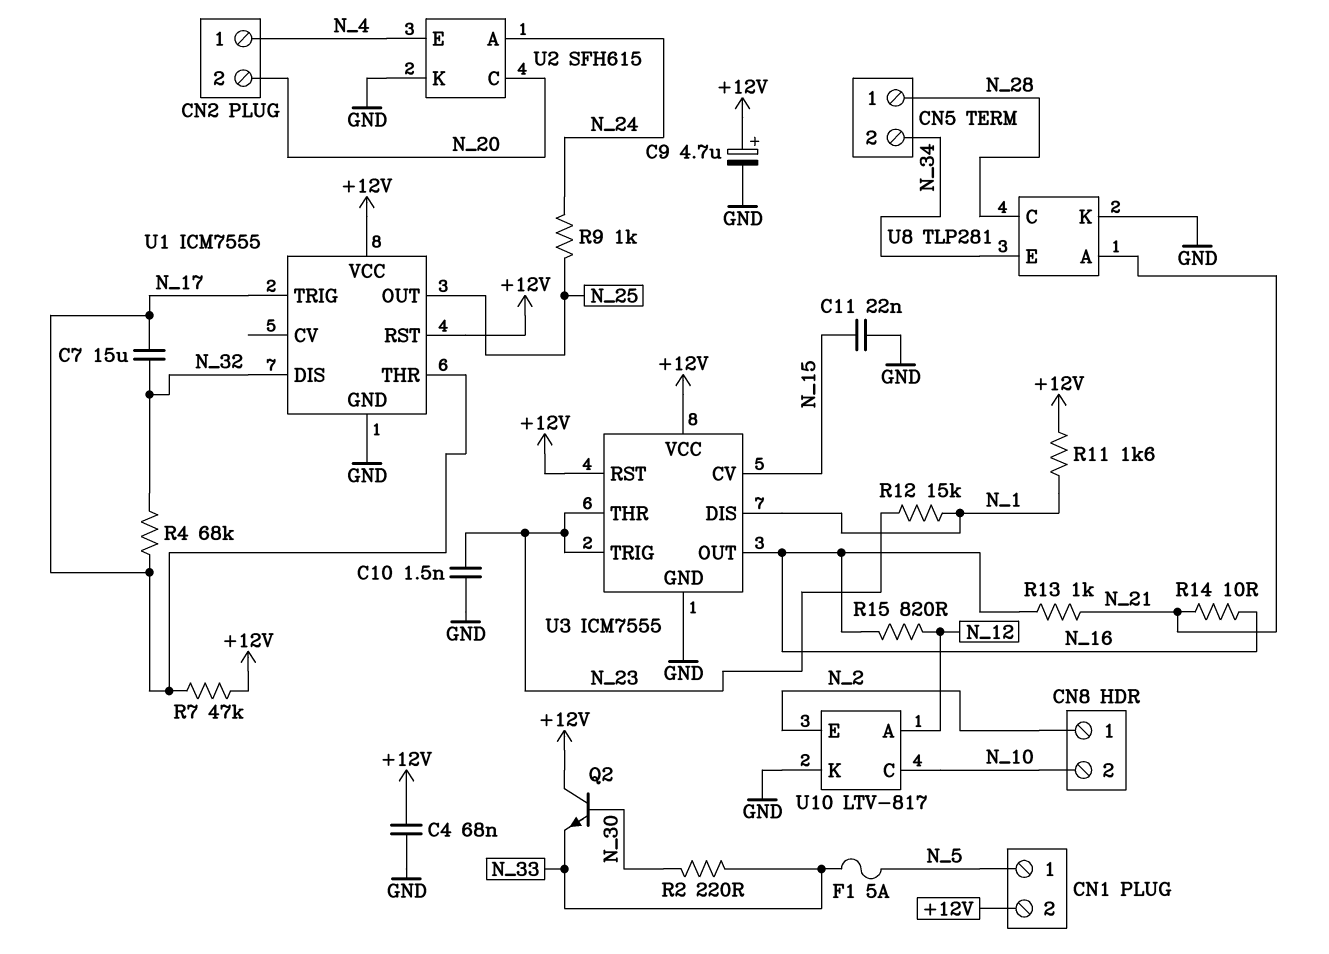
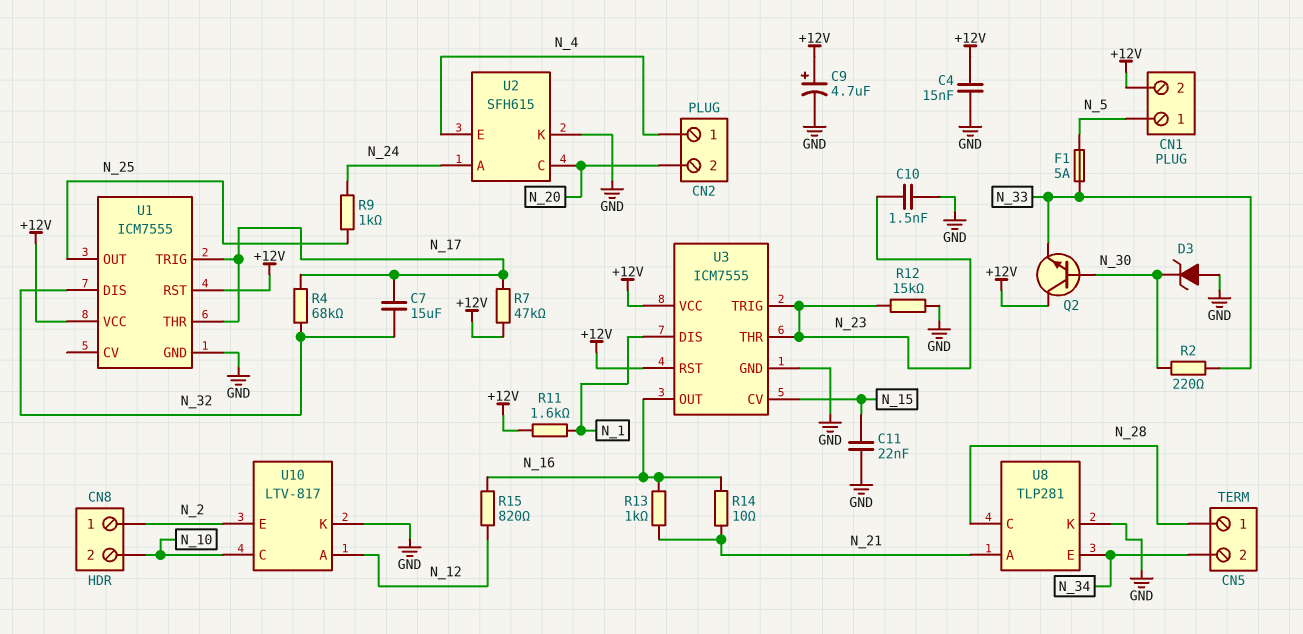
C4: 68nF (+12V, GND) -> 15nF (+12V, GND)
D3: none -> zener (A GND, K N_30)
R12: 15k (N_1, N_23) -> 15k (GND, N_23)

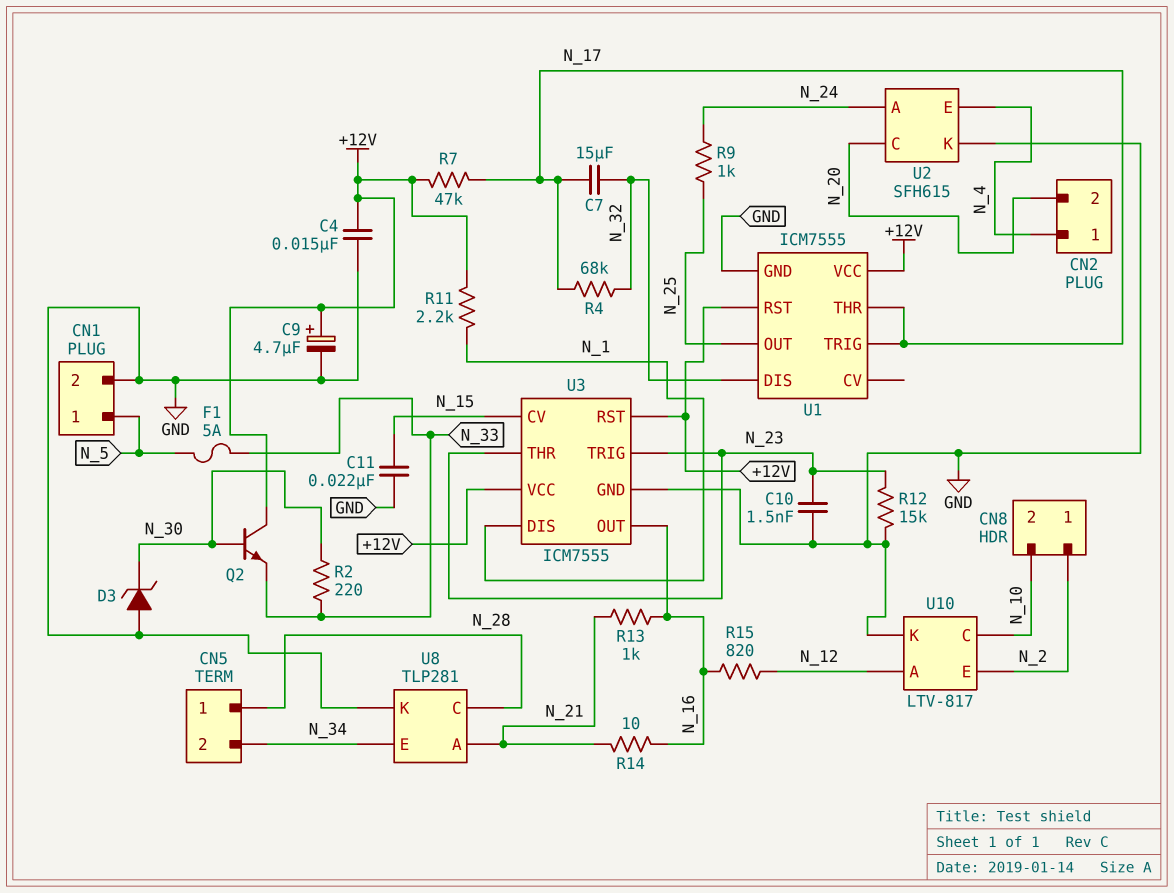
CN1 pin 2: +12V -> GND
R11: 1.6k (+12V, N_1) -> 2.2k (+12V, N_1)

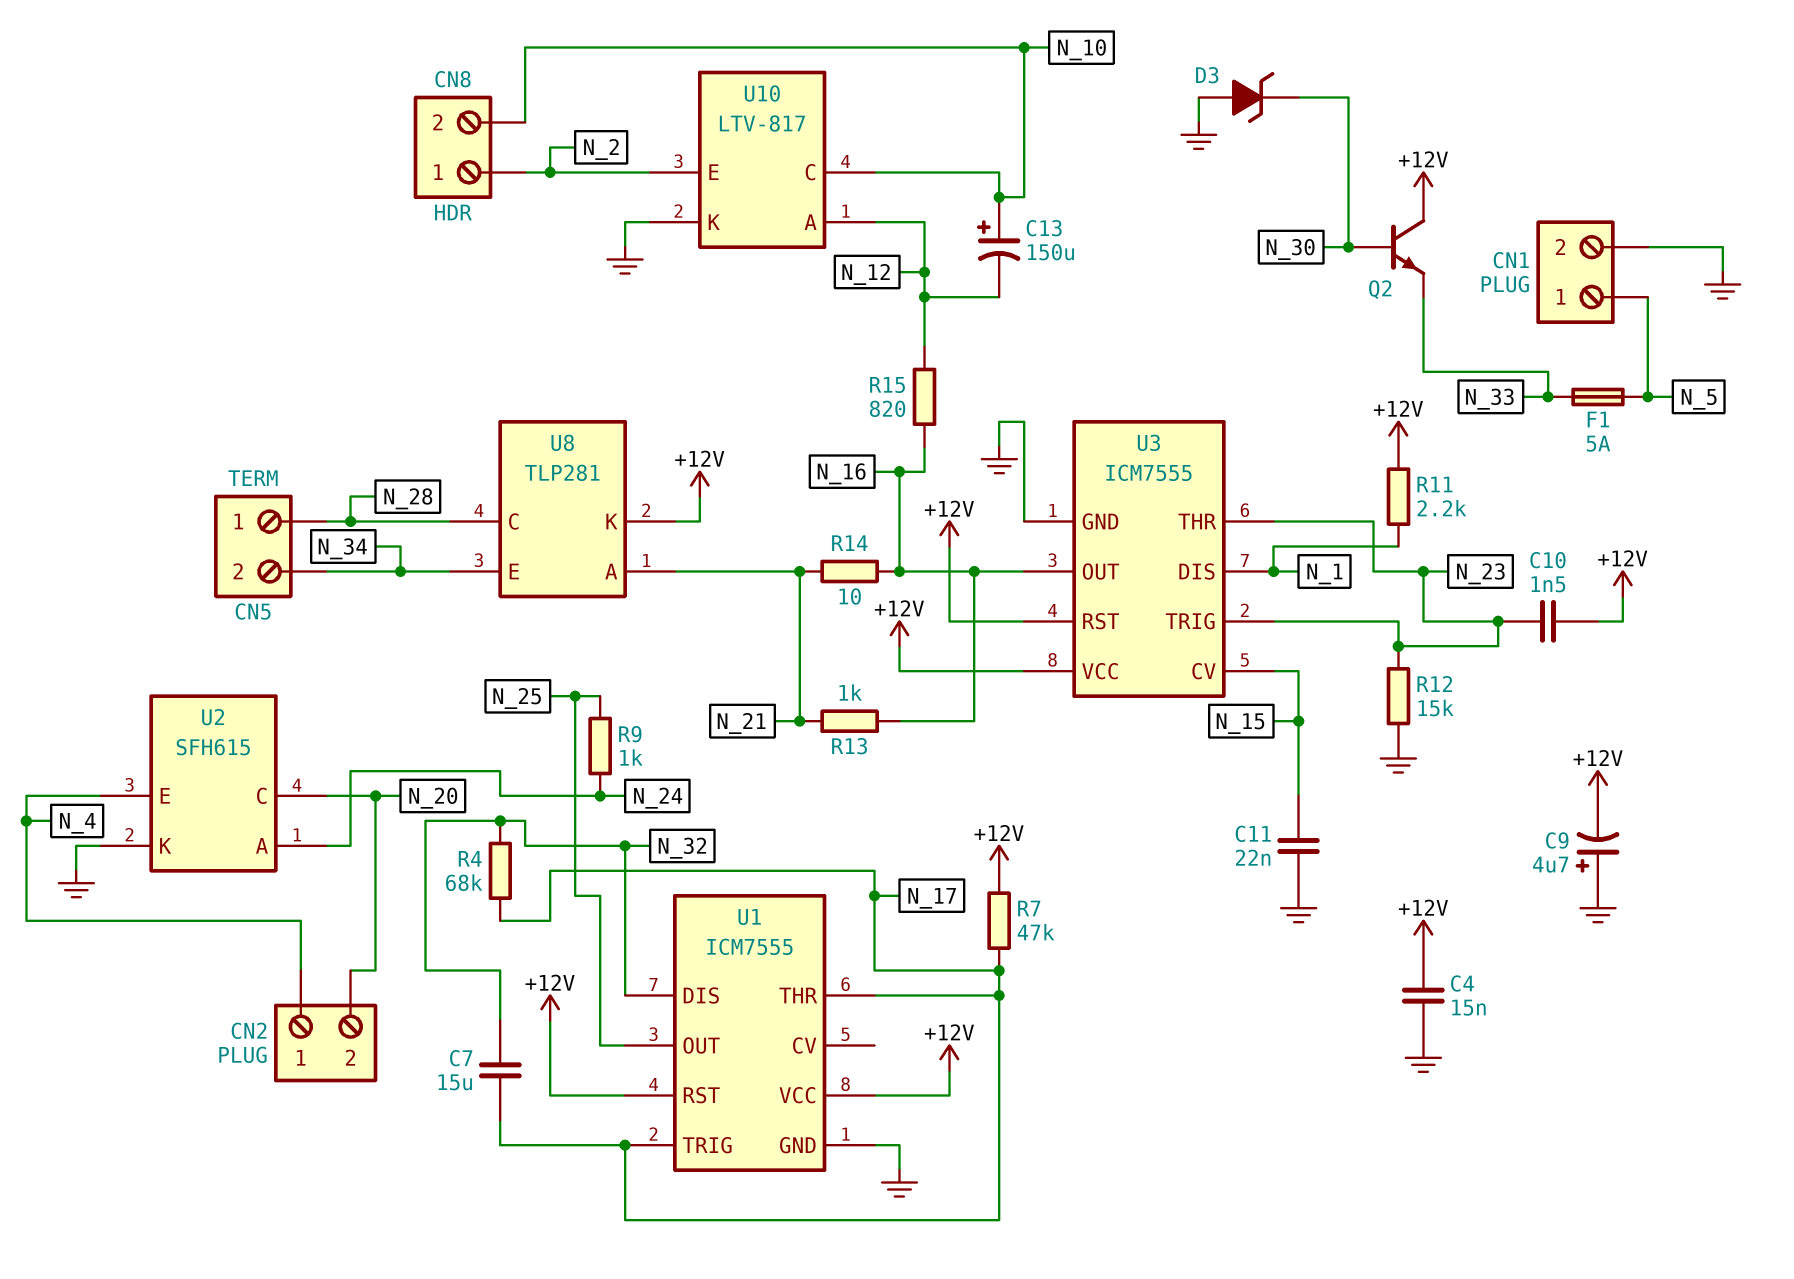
C9: 4.7uF (plus +12V, minus GND) -> 4.7uF (plus GND, minus +12V)
C10: 1.5nF (GND, N_23) -> 1.5nF (+12V, N_23)
C13: none -> 150uF (plus N_10, minus N_12)
R2: 220 (N_30, N_33) -> none
U8 pin K: GND -> +12V

